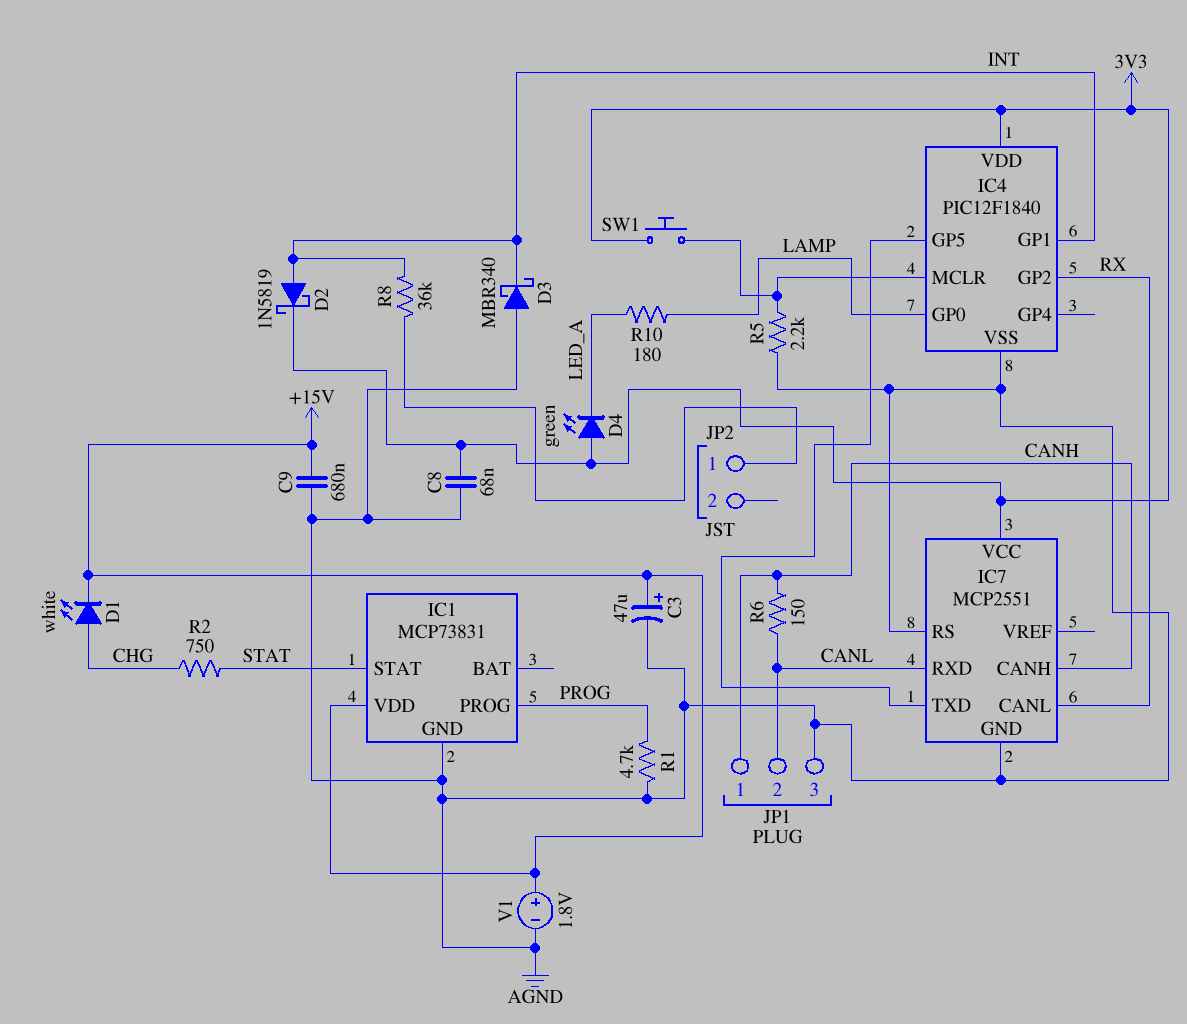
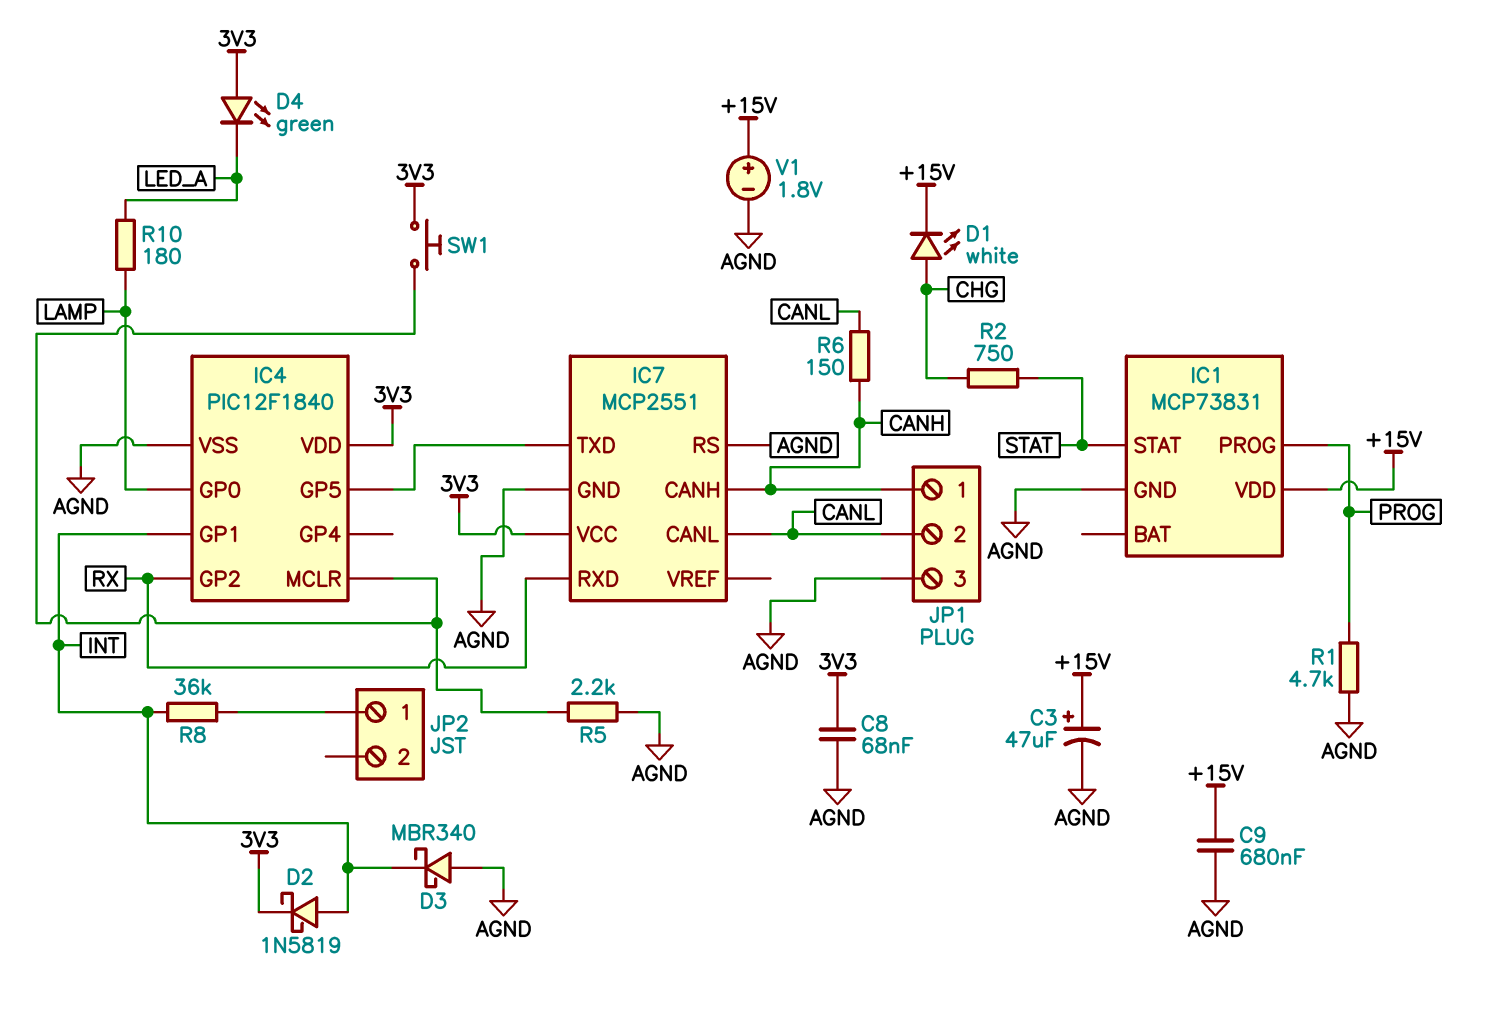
IC7 pin CANL: RX -> CANL
IC7 pin RXD: CANL -> RX

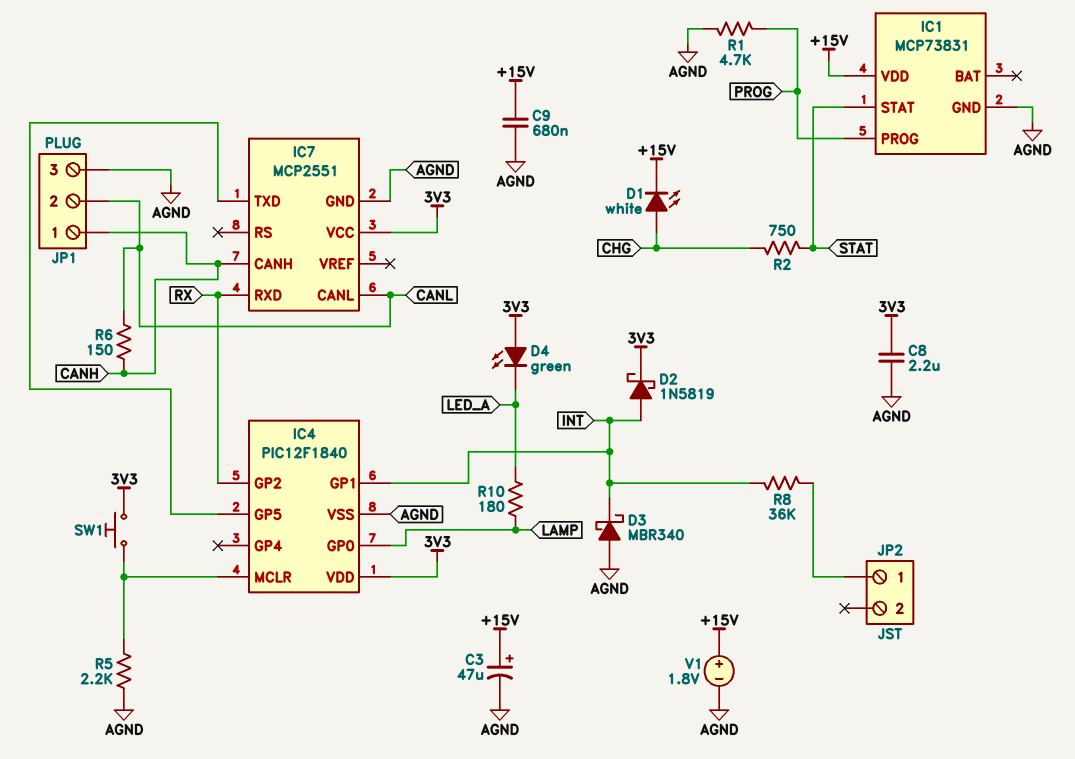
C8: 68nF (3V3, AGND) -> 2.2uF (3V3, AGND)
IC7 pin RS: AGND -> none

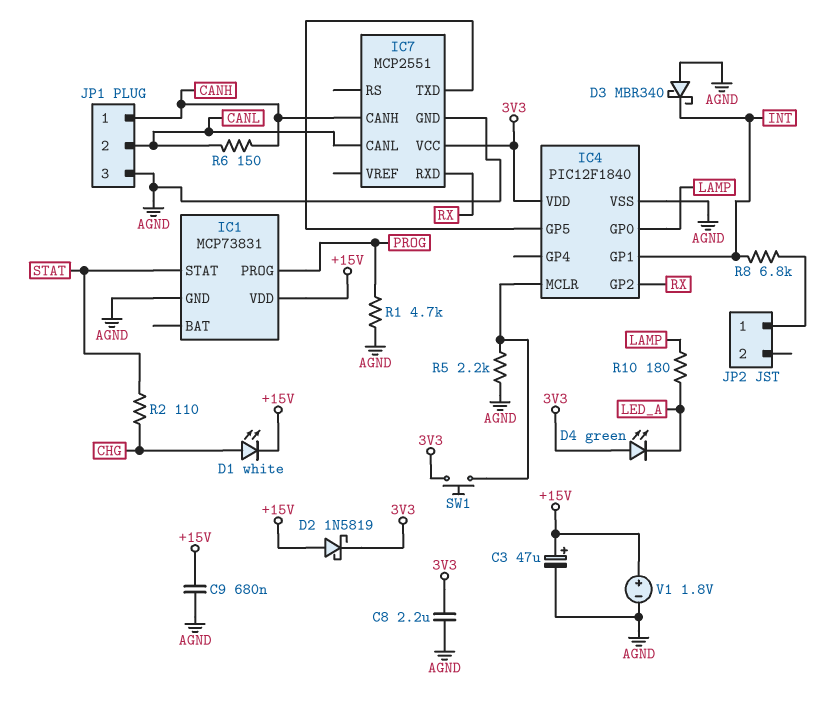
D2: schottky 1N5819 (A INT, K 3V3) -> schottky 1N5819 (A +15V, K 3V3)
R2: 750 (CHG, STAT) -> 110 (CHG, STAT)
R8: 36k (INT, JP2/1) -> 6.8k (INT, JP2/1)

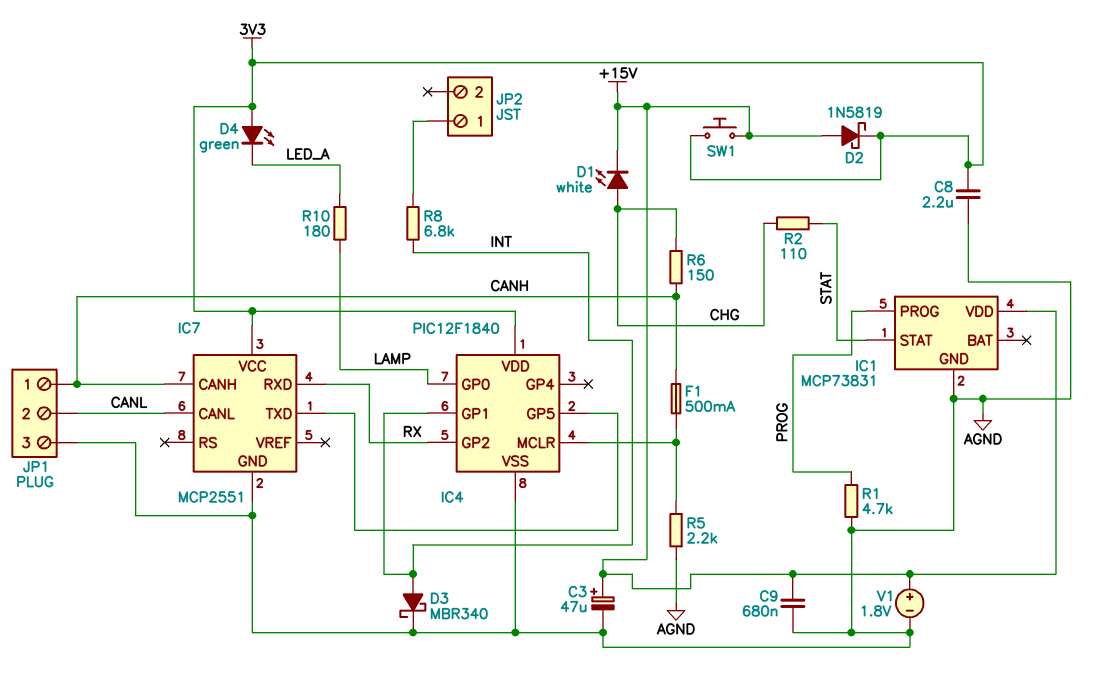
D3: schottky MBR340 (A AGND, K INT) -> schottky MBR340 (A INT, K AGND)
F1: none -> 500mA (CANH, IC4/MCLR)
R6: 150 (CANH, CANL) -> 150 (CANH, CHG)
SW1: button (3V3, IC4/MCLR) -> button (+15V, 3V3)

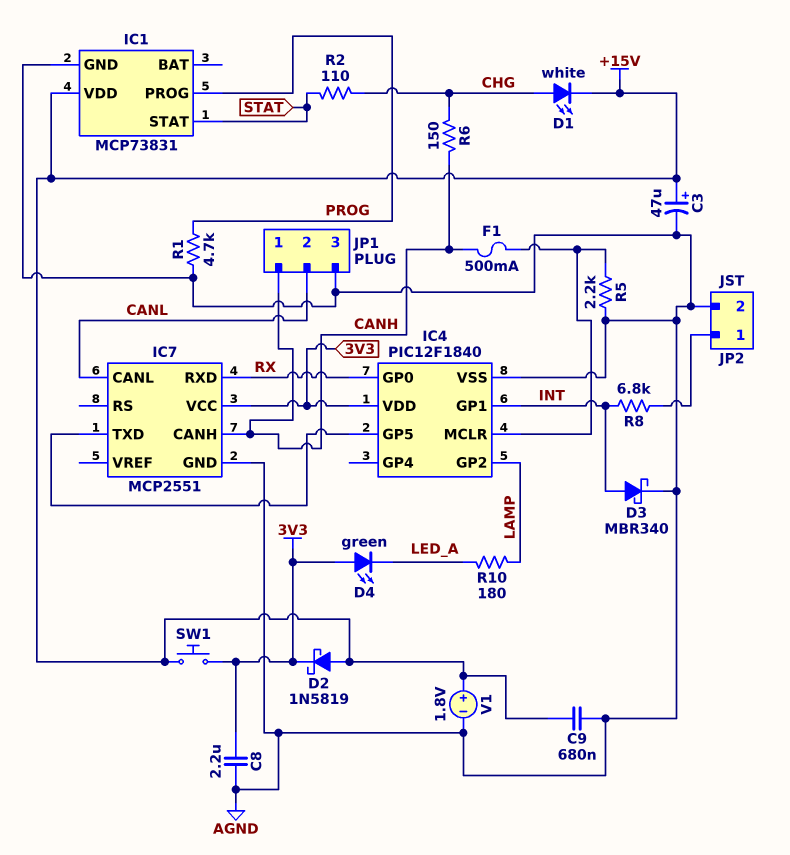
IC4 pin GP0: LAMP -> RX
IC4 pin GP2: RX -> LAMP
JP2 pin 2: none -> AGND

